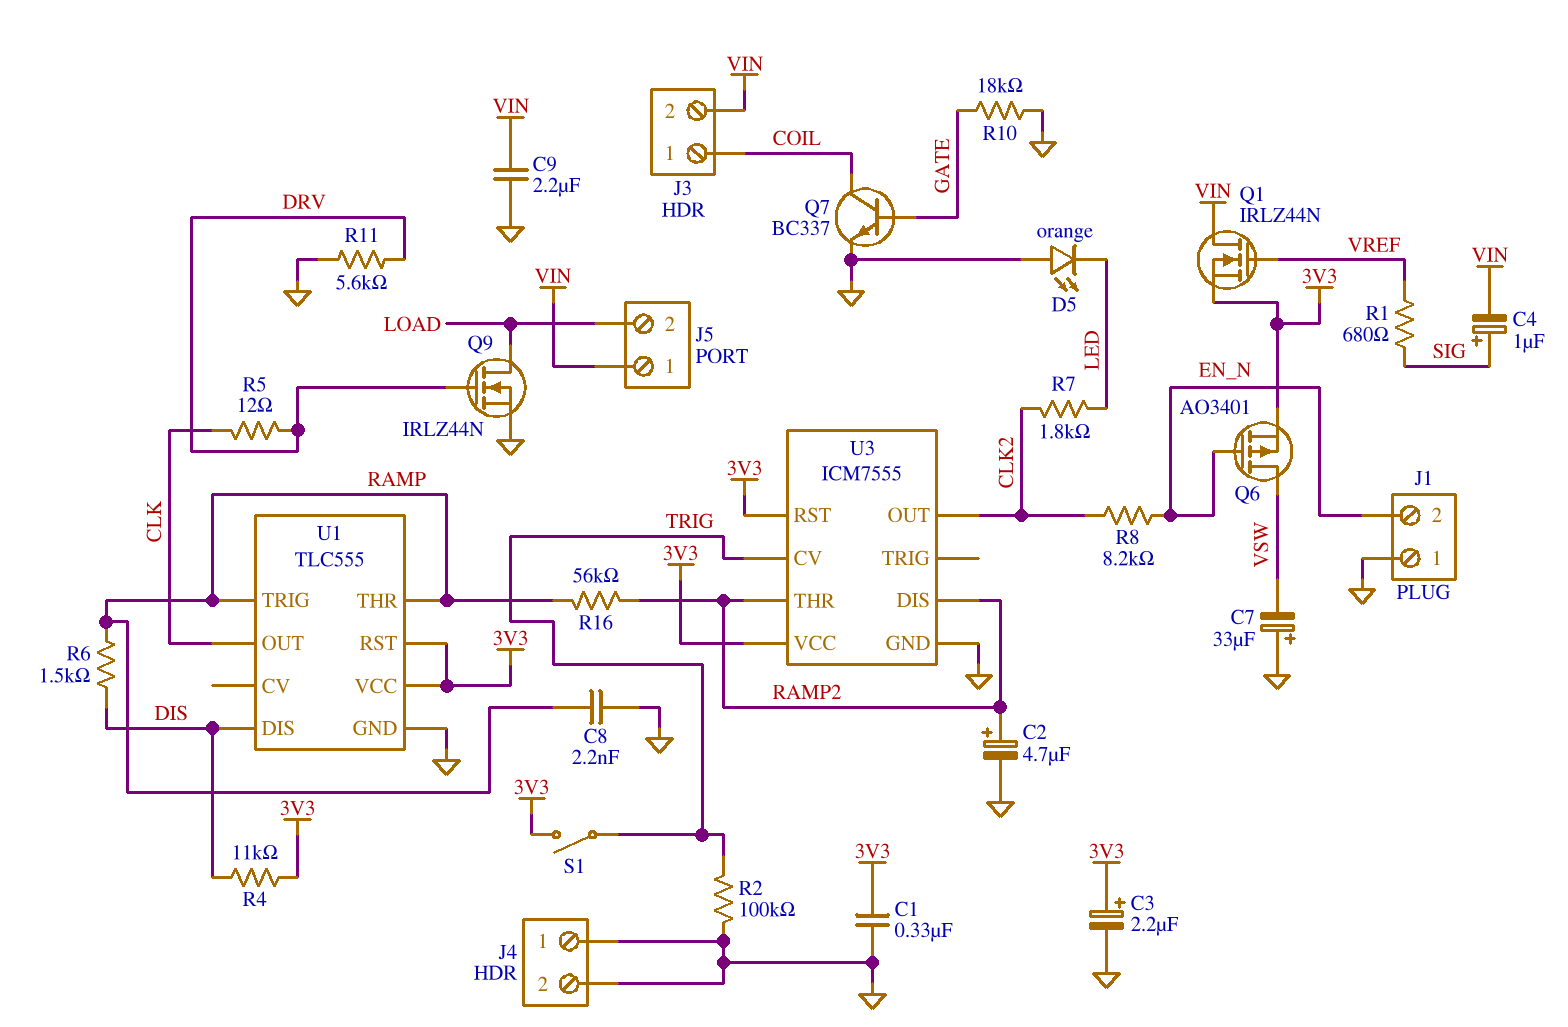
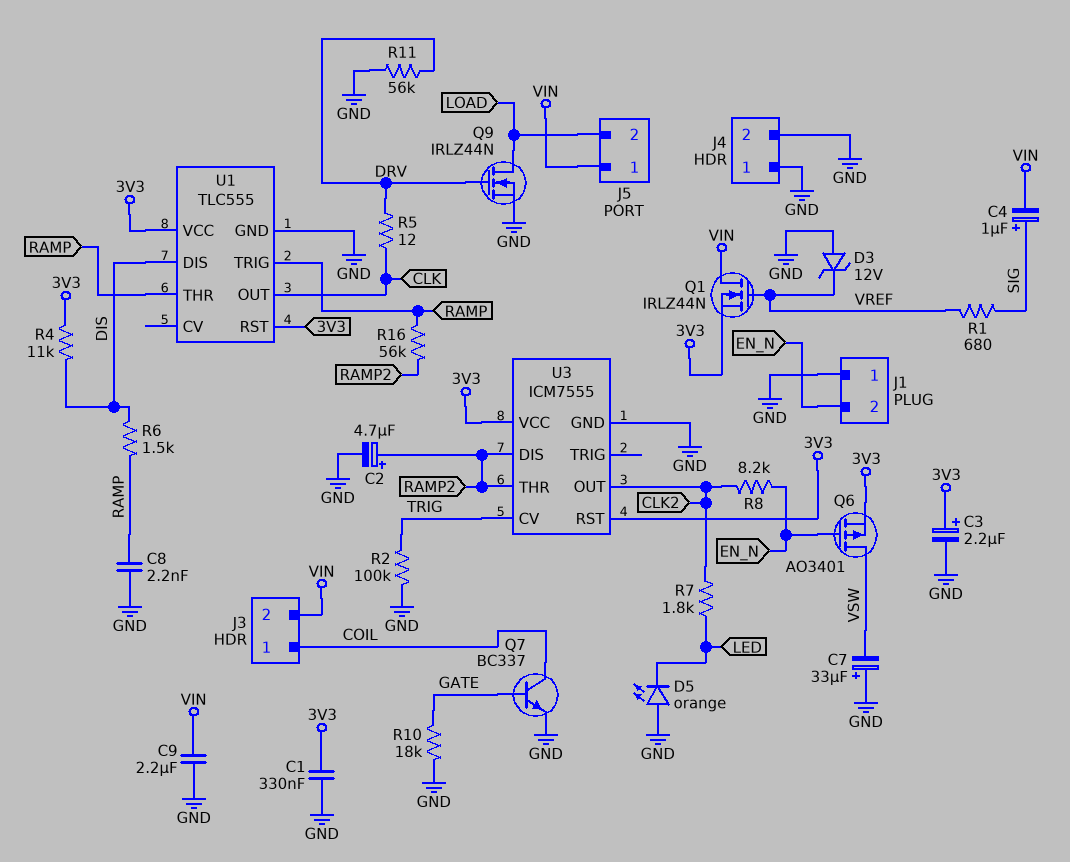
D3: none -> zener 12V (A GND, K VREF)
R11: 5.6k (DRV, GND) -> 56k (DRV, GND)
S1: switch (3V3, TRIG) -> none

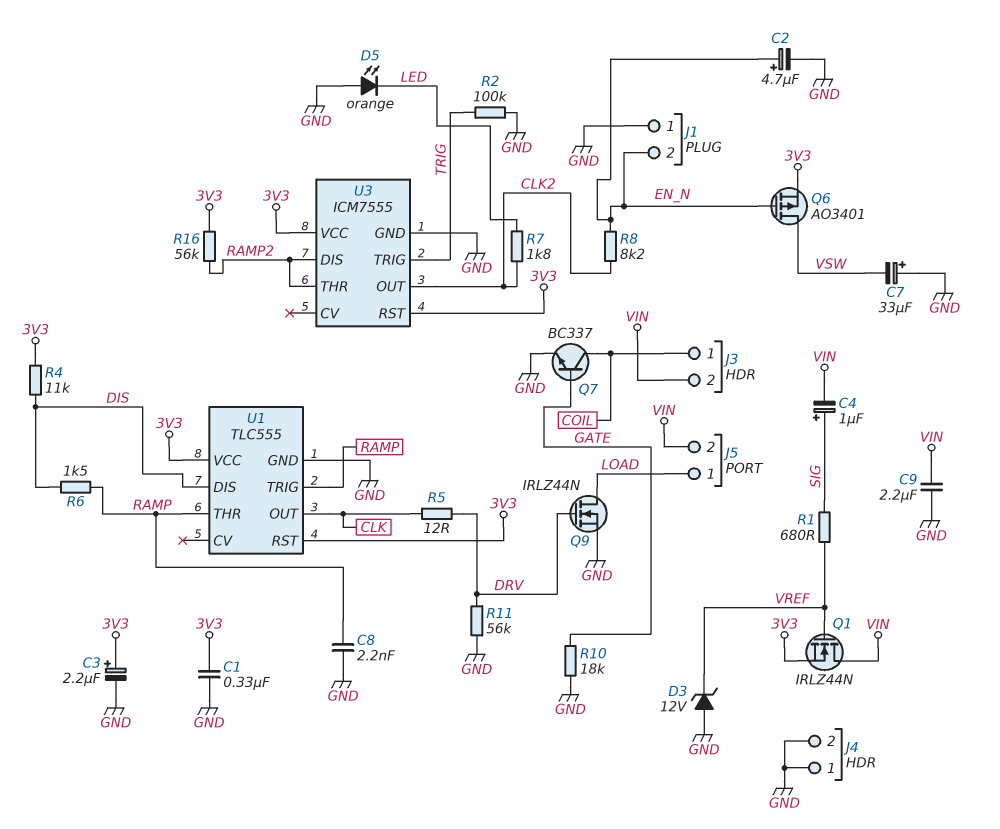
C2: 4.7uF (plus RAMP2, minus GND) -> 4.7uF (plus EN_N, minus GND)
J5 pin 1: VIN -> LOAD
J5 pin 2: LOAD -> VIN
R16: 56k (RAMP, RAMP2) -> 56k (3V3, RAMP2)
U3 pin CV: TRIG -> none
U3 pin TRIG: none -> TRIG

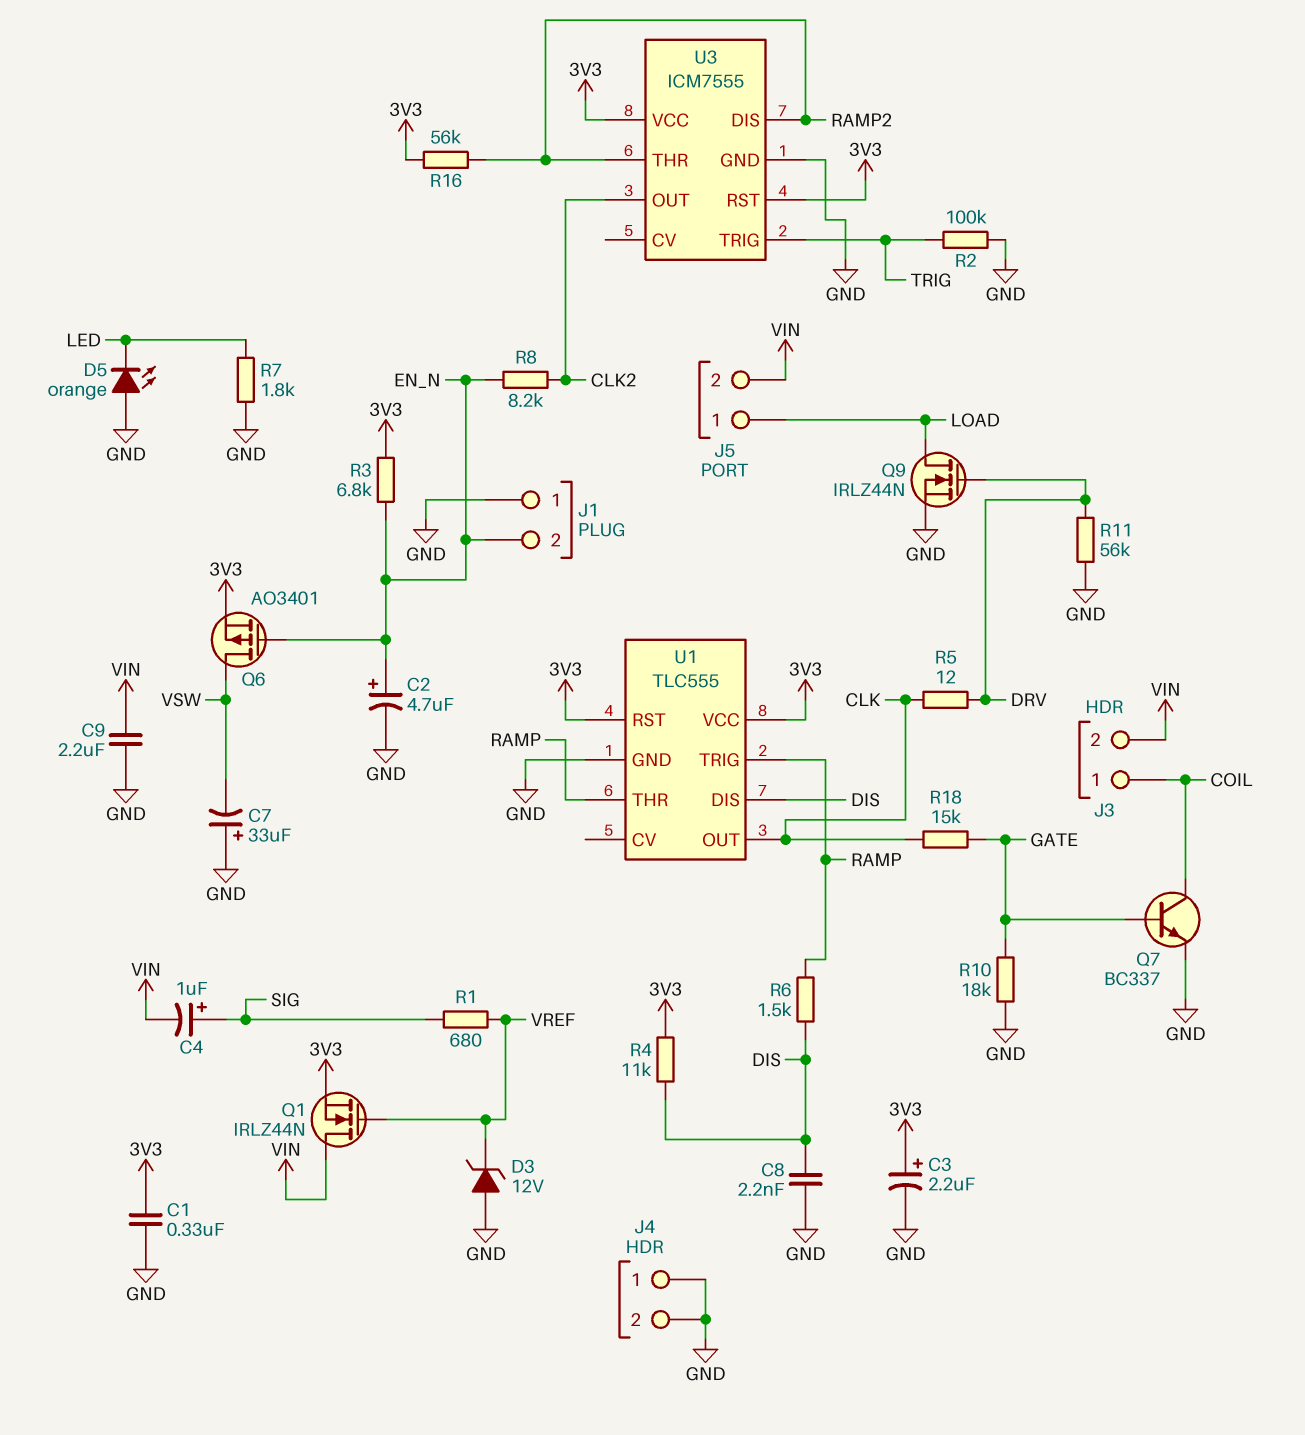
C8: 2.2nF (GND, RAMP) -> 2.2nF (DIS, GND)
R3: none -> 6.8k (3V3, EN_N)
R7: 1.8k (CLK2, LED) -> 1.8k (GND, LED)
R18: none -> 15k (CLK, GATE)

